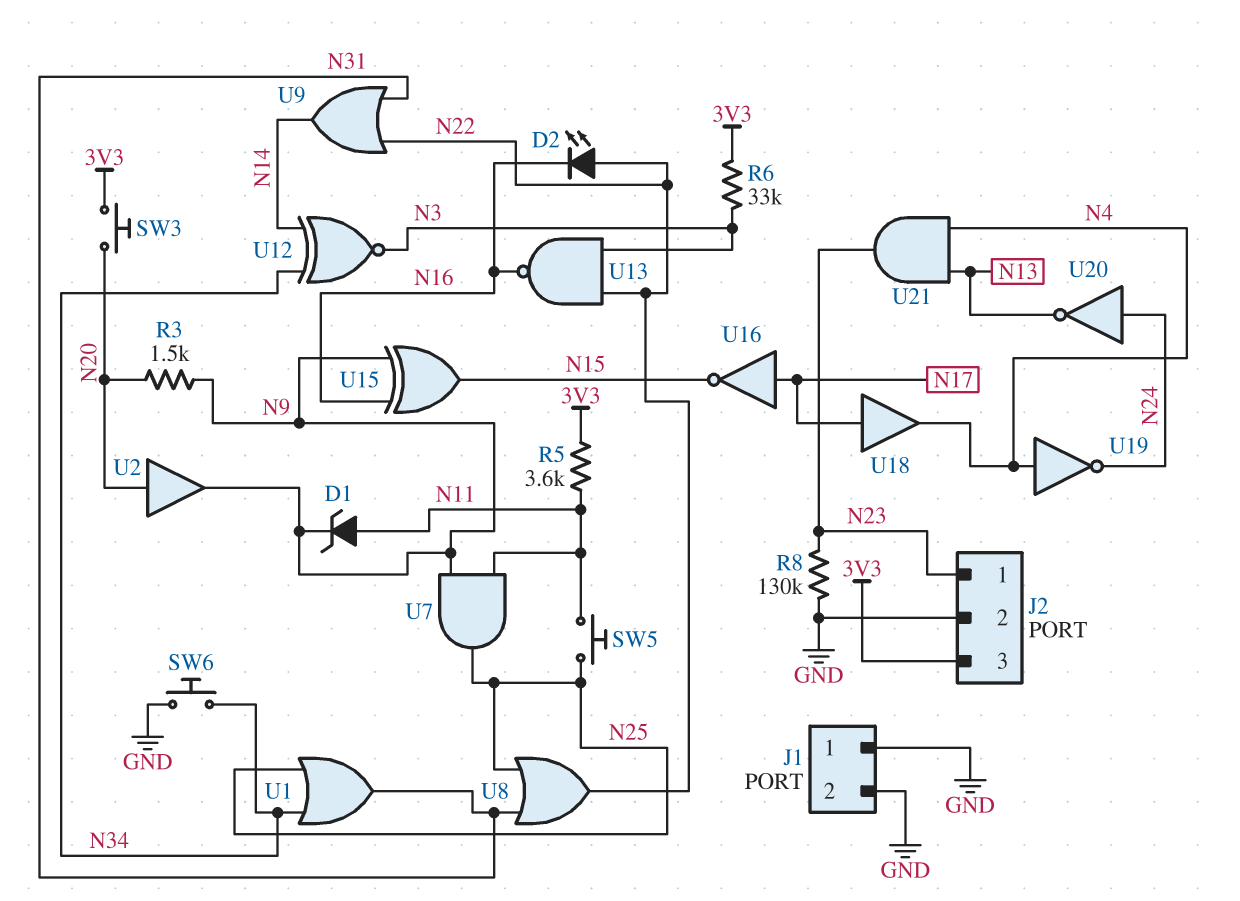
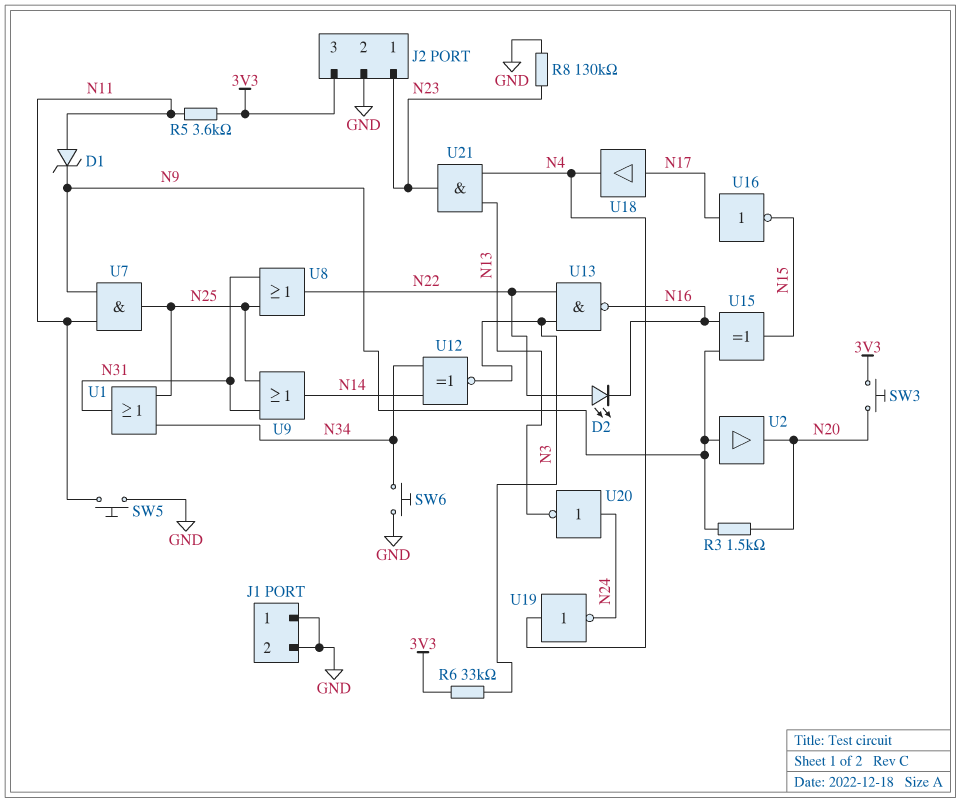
SW5: button (N11, N25) -> button (GND, N11)
U2: buffer (in N20, out N9) -> buffer (in N9, out N20)
U9: OR (in N22, in N31, out N14) -> OR (in N25, in N31, out N14)

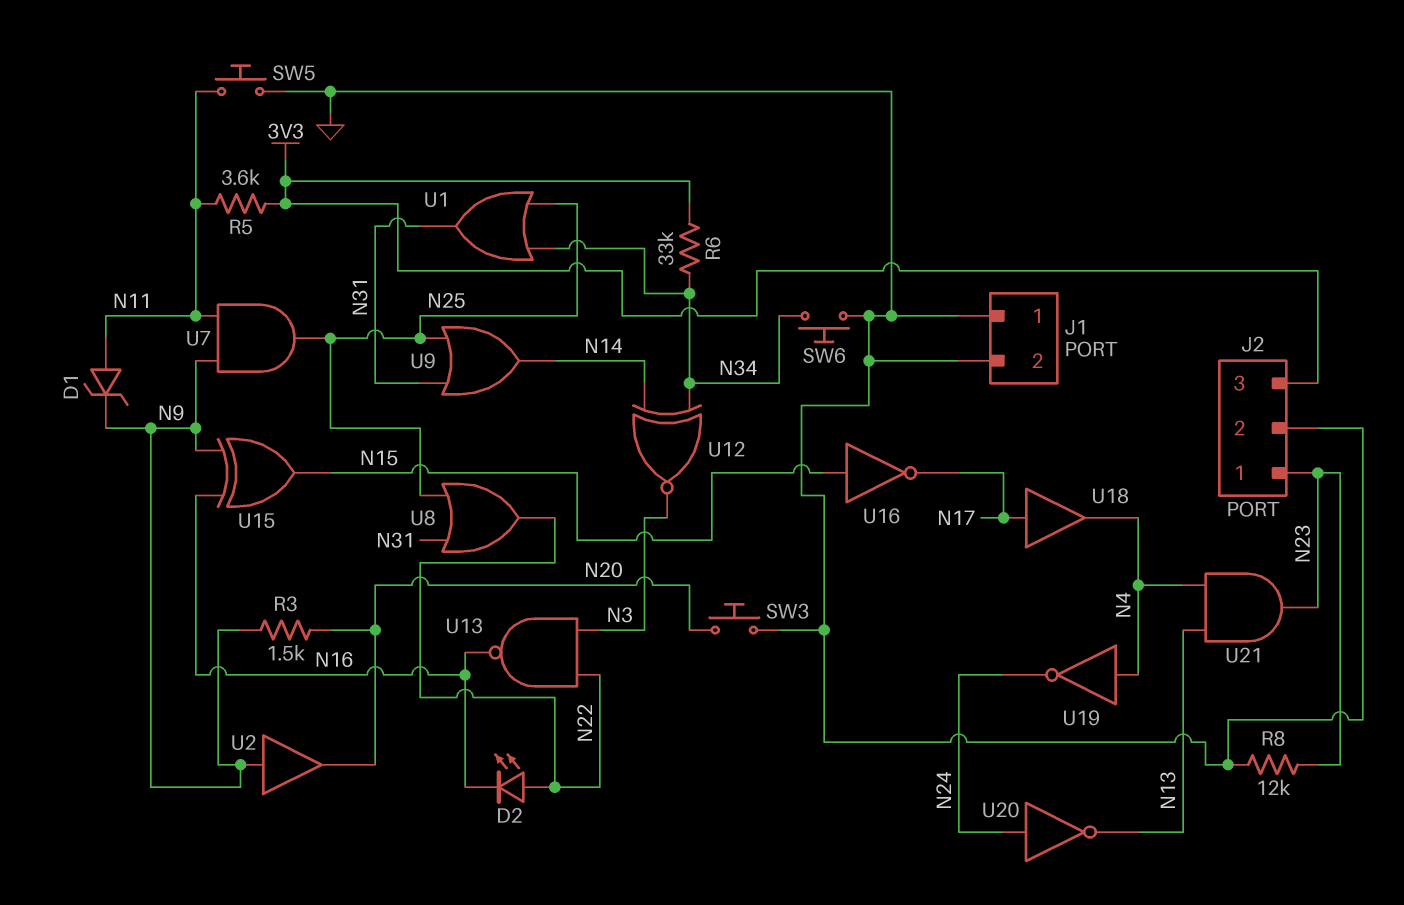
R6: 33k (3V3, N3) -> 33k (3V3, N34)
R8: 130k (GND, N23) -> 12k (GND, N23)
SW3: button (3V3, N20) -> button (GND, N20)
U16: NOT (in N17, out N15) -> NOT (in N15, out N17)

